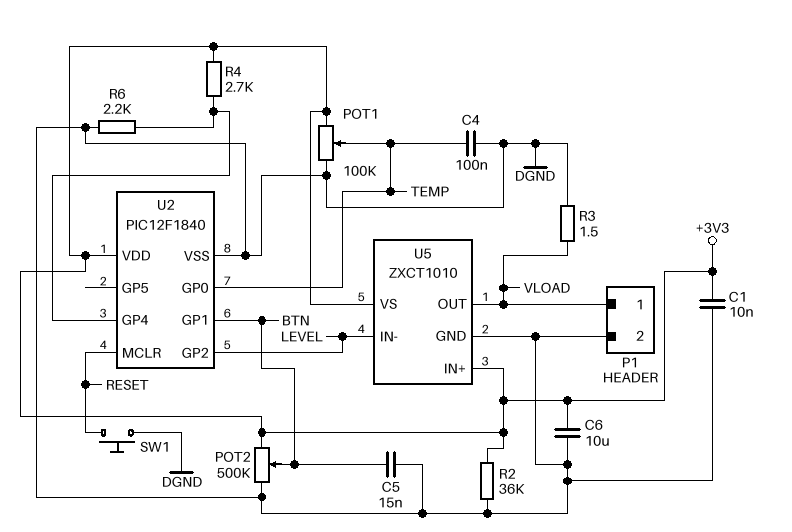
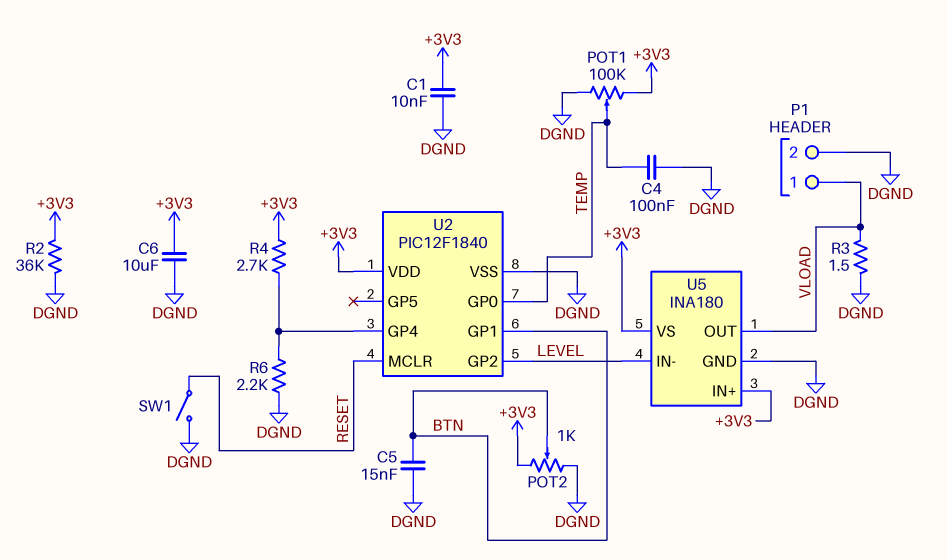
POT2: 500k (+3V3, DGND, wiper BTN) -> 1k (+3V3, DGND, wiper BTN)
SW1: button (DGND, RESET) -> switch (DGND, RESET)
U5: ZXCT1010 -> INA180

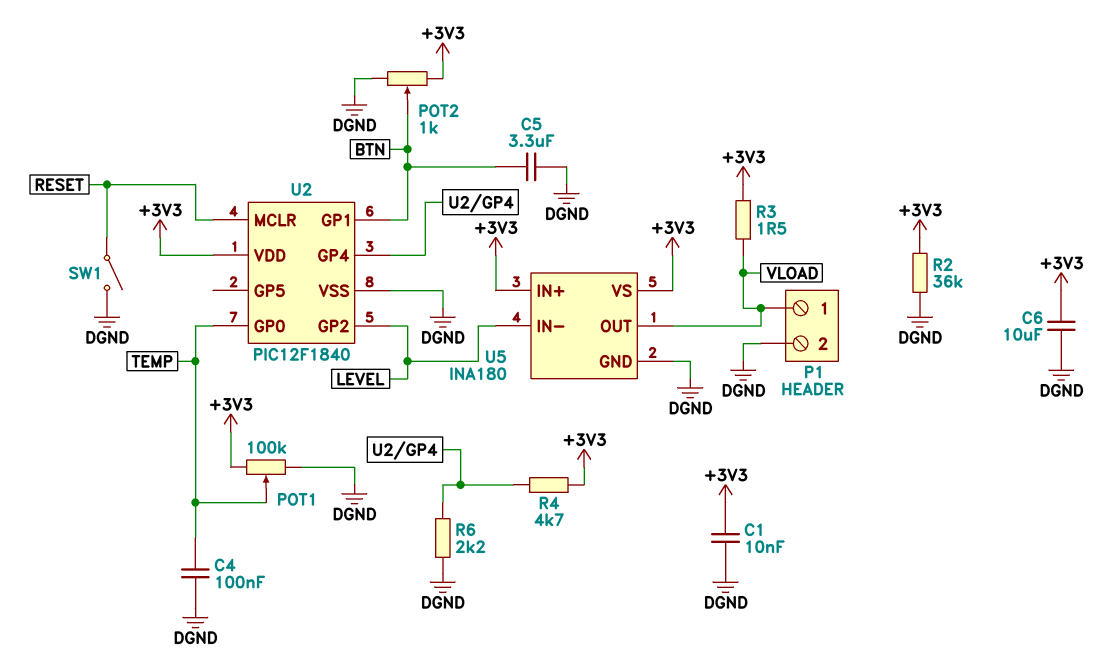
C5: 15nF (BTN, DGND) -> 3.3uF (BTN, DGND)
R3: 1.5 (DGND, VLOAD) -> 1.5 (+3V3, VLOAD)
R4: 2.7k (+3V3, U2/GP4) -> 4.7k (+3V3, U2/GP4)

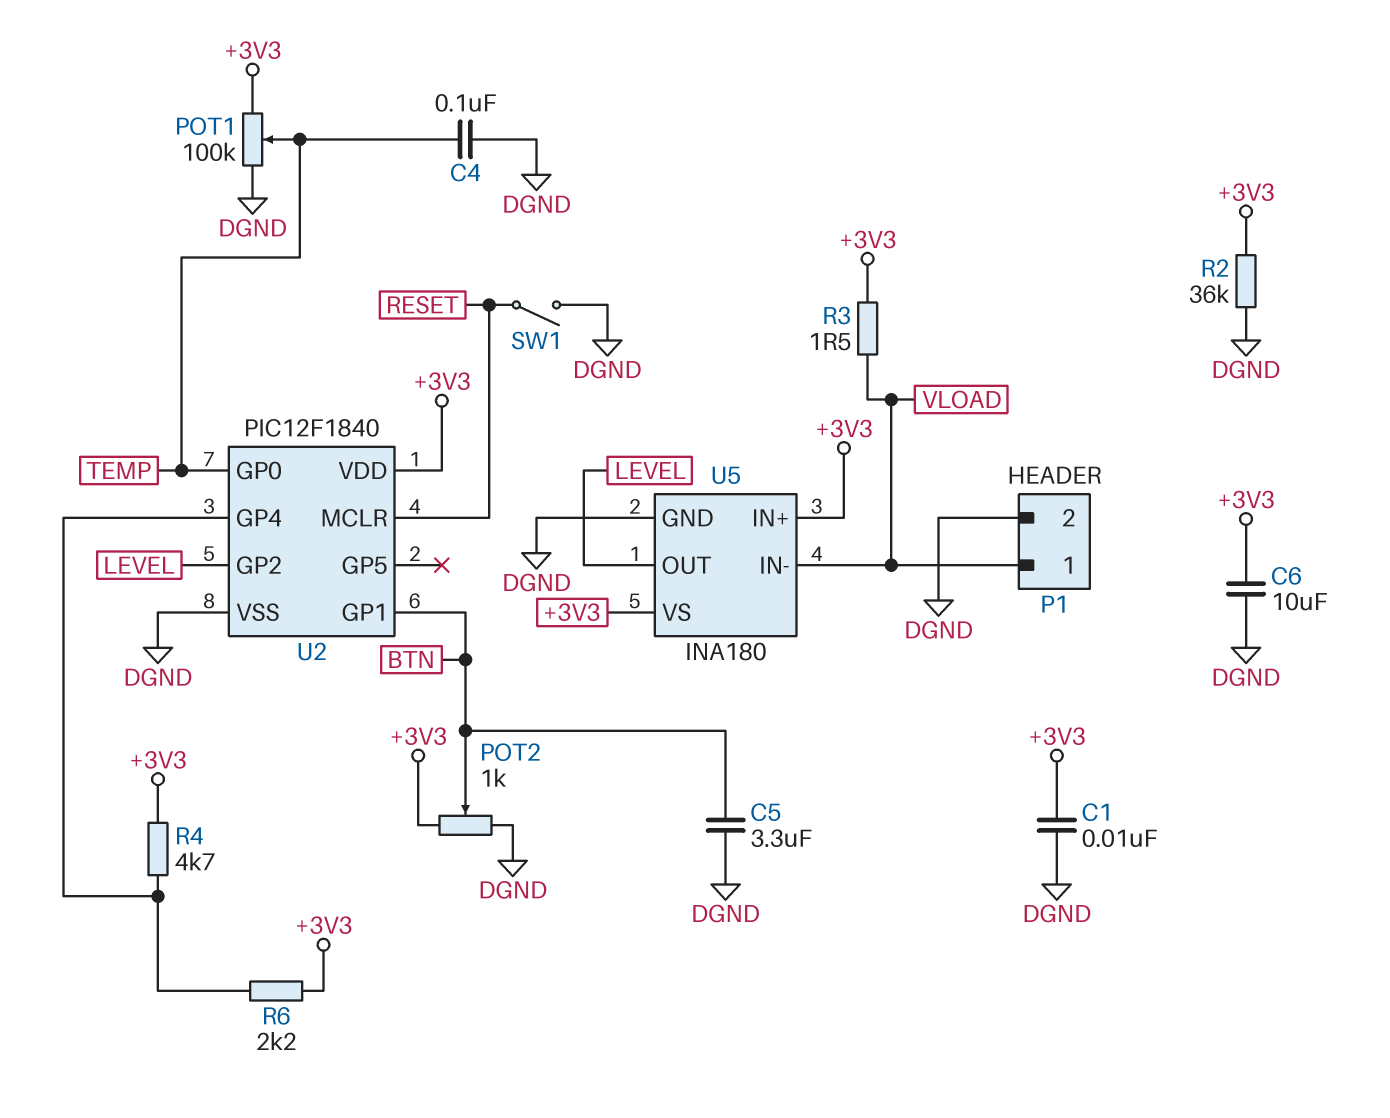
R6: 2.2k (DGND, U2/GP4) -> 2.2k (+3V3, U2/GP4)
U5 pin IN-: LEVEL -> VLOAD
U5 pin OUT: VLOAD -> LEVEL

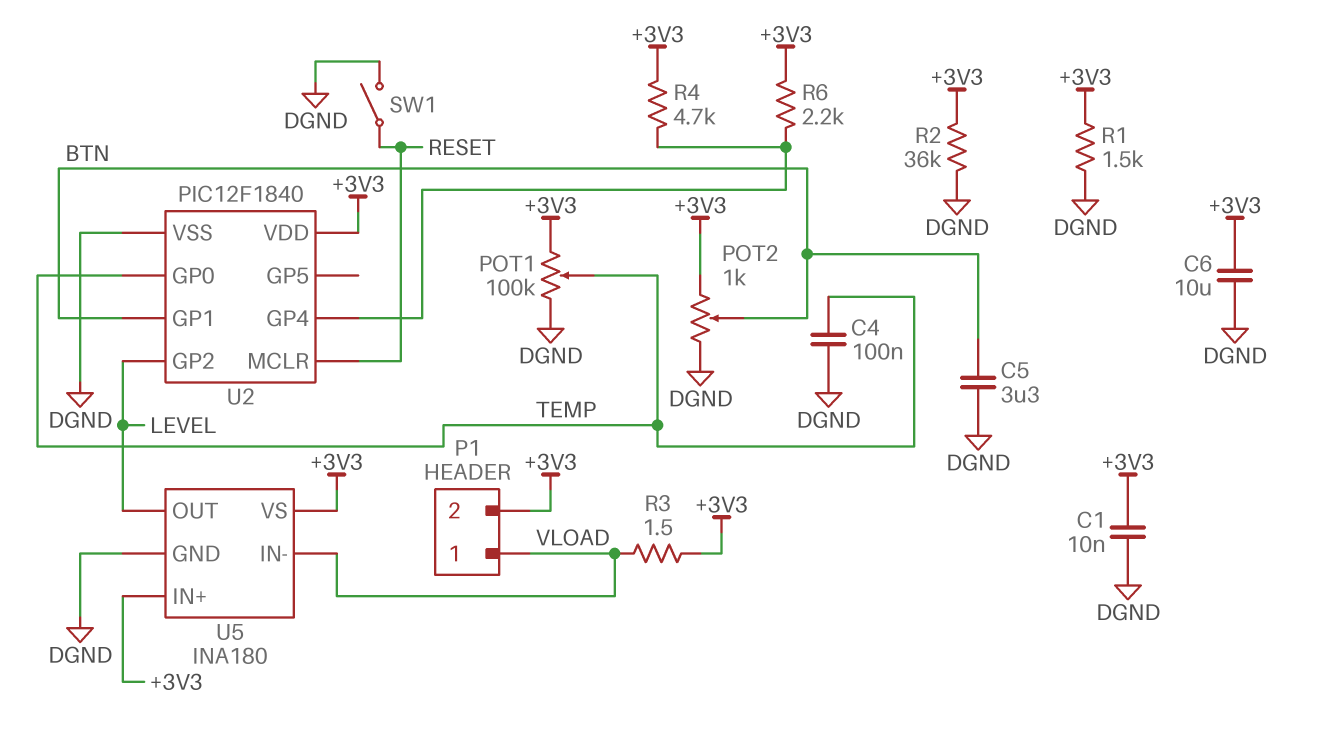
P1 pin 2: DGND -> +3V3
R1: none -> 1.5k (+3V3, DGND)

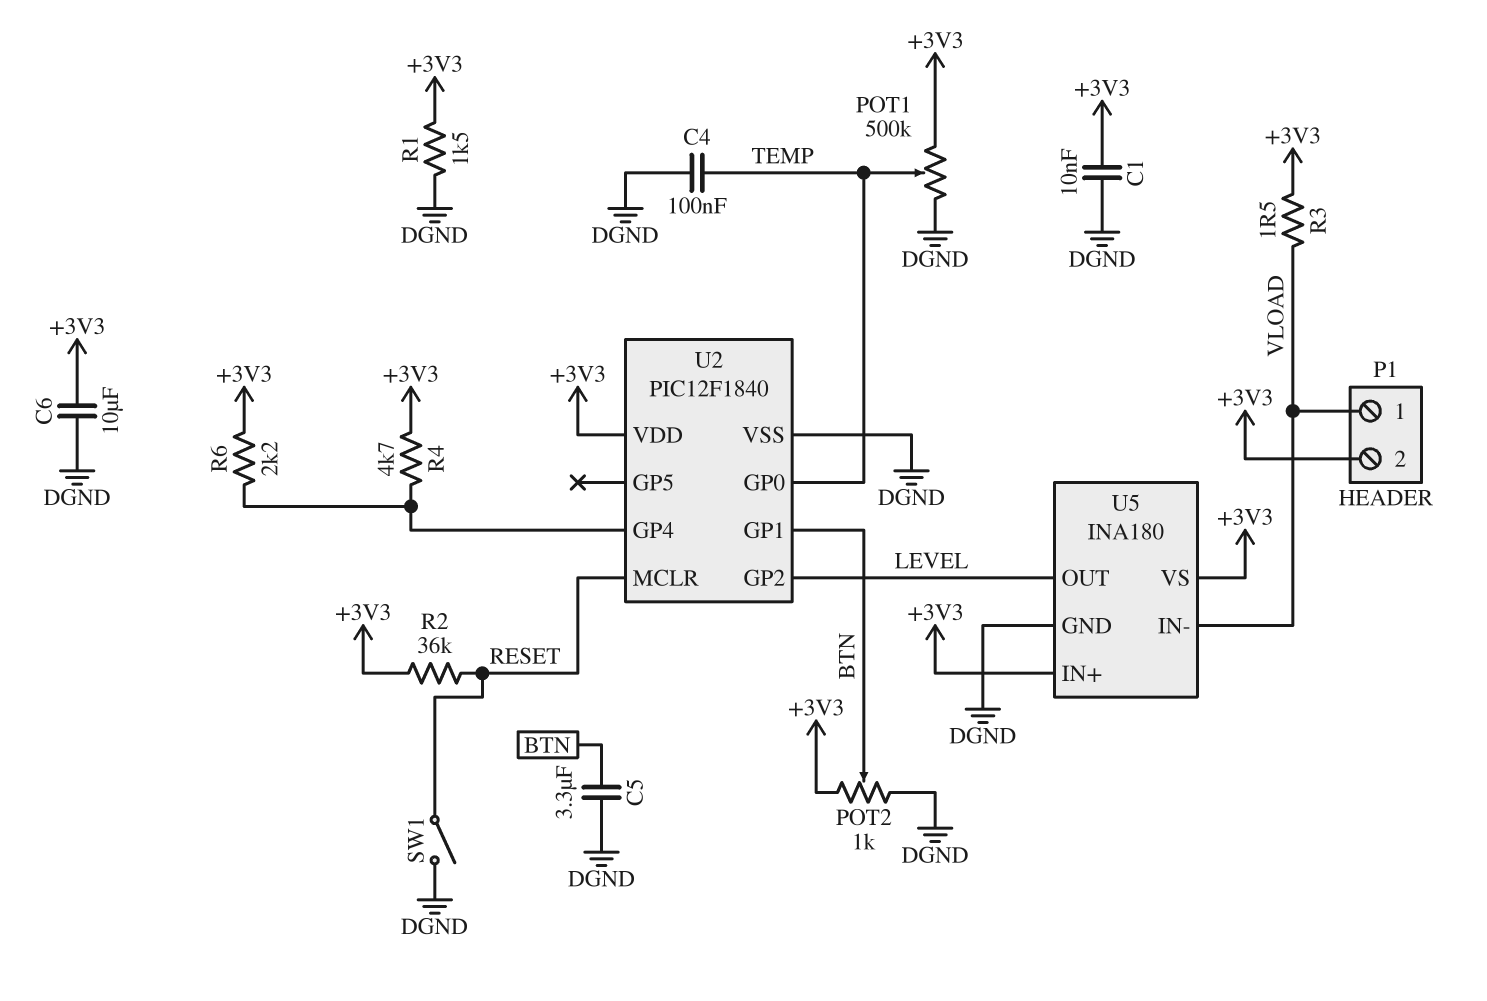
POT1: 100k (+3V3, DGND, wiper TEMP) -> 500k (+3V3, DGND, wiper TEMP)
R2: 36k (+3V3, DGND) -> 36k (+3V3, RESET)

